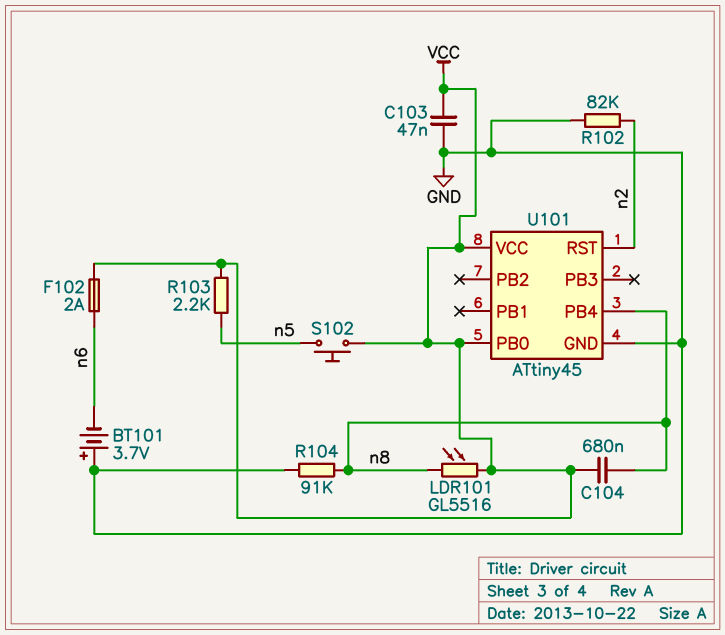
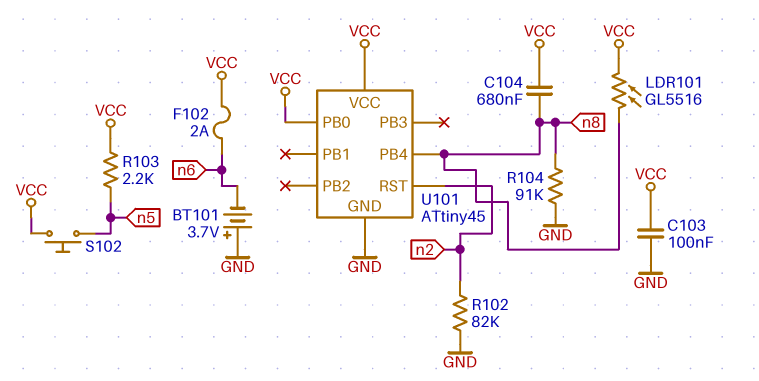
C103: 47nF (GND, VCC) -> 100nF (GND, VCC)

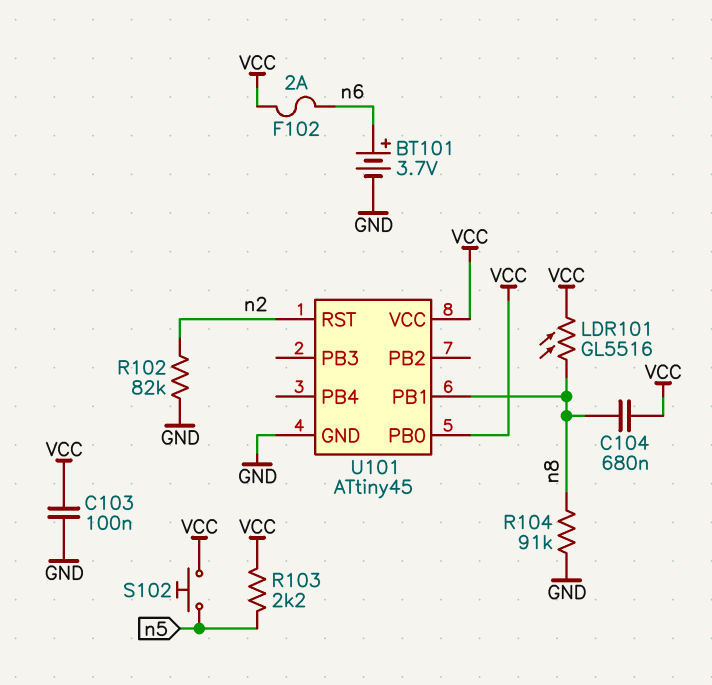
BT101: 3.7V (plus GND, minus n6) -> 3.7V (plus n6, minus GND)
U101 pin PB1: none -> n8
U101 pin PB4: n8 -> none

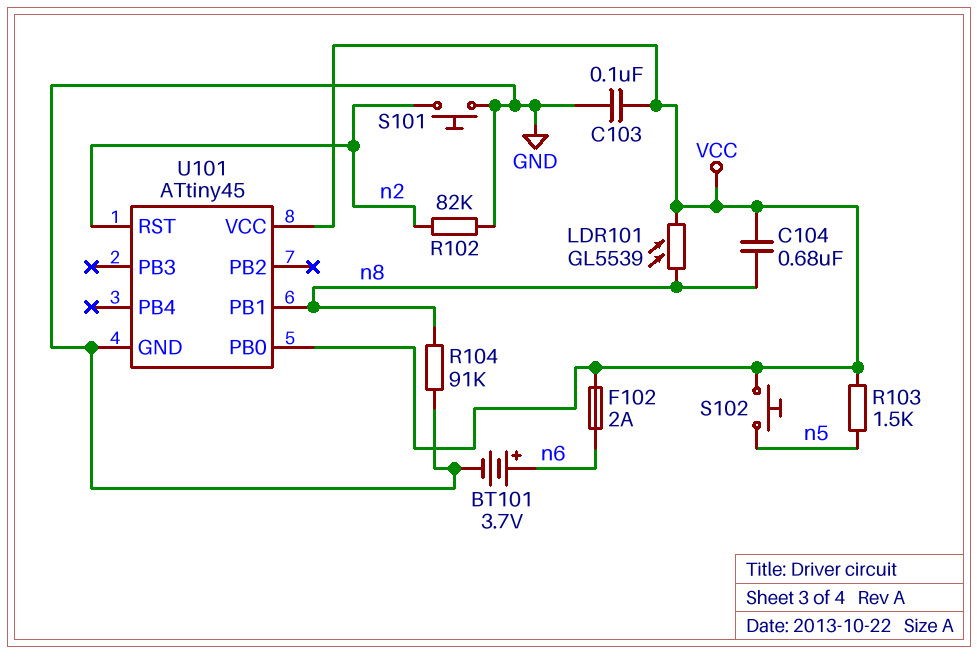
LDR101: GL5516 (VCC, n8) -> GL5539 (VCC, n8)
R103: 2.2k (VCC, n5) -> 1.5k (VCC, n5)
S101: none -> button (GND, n2)

